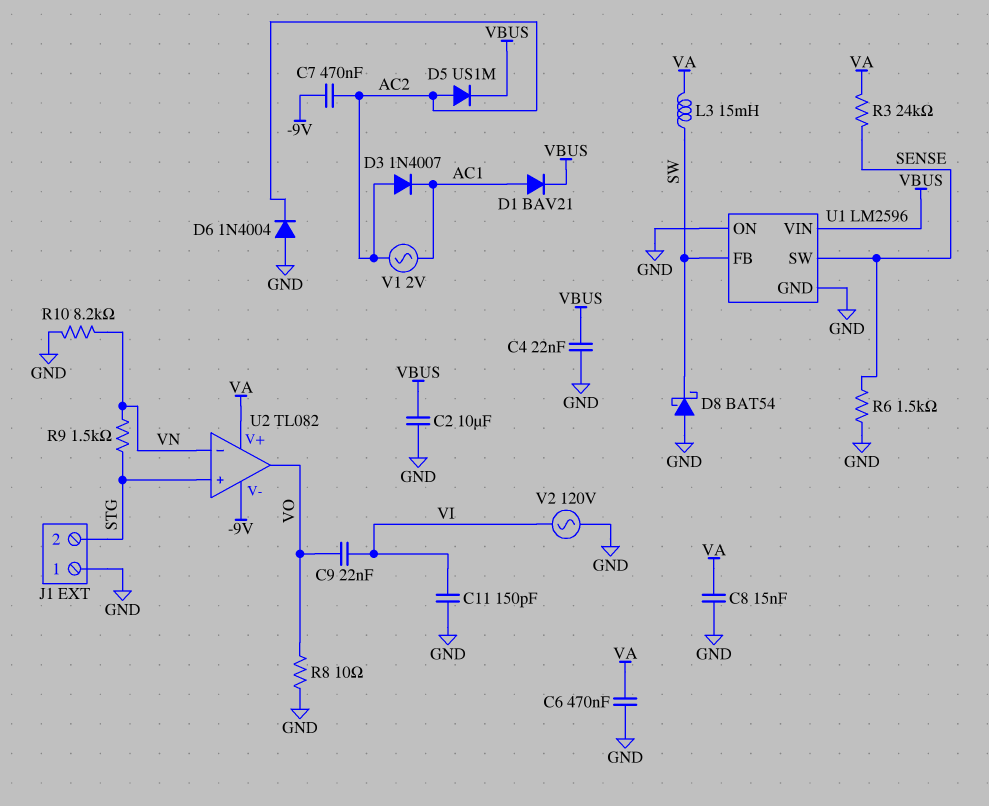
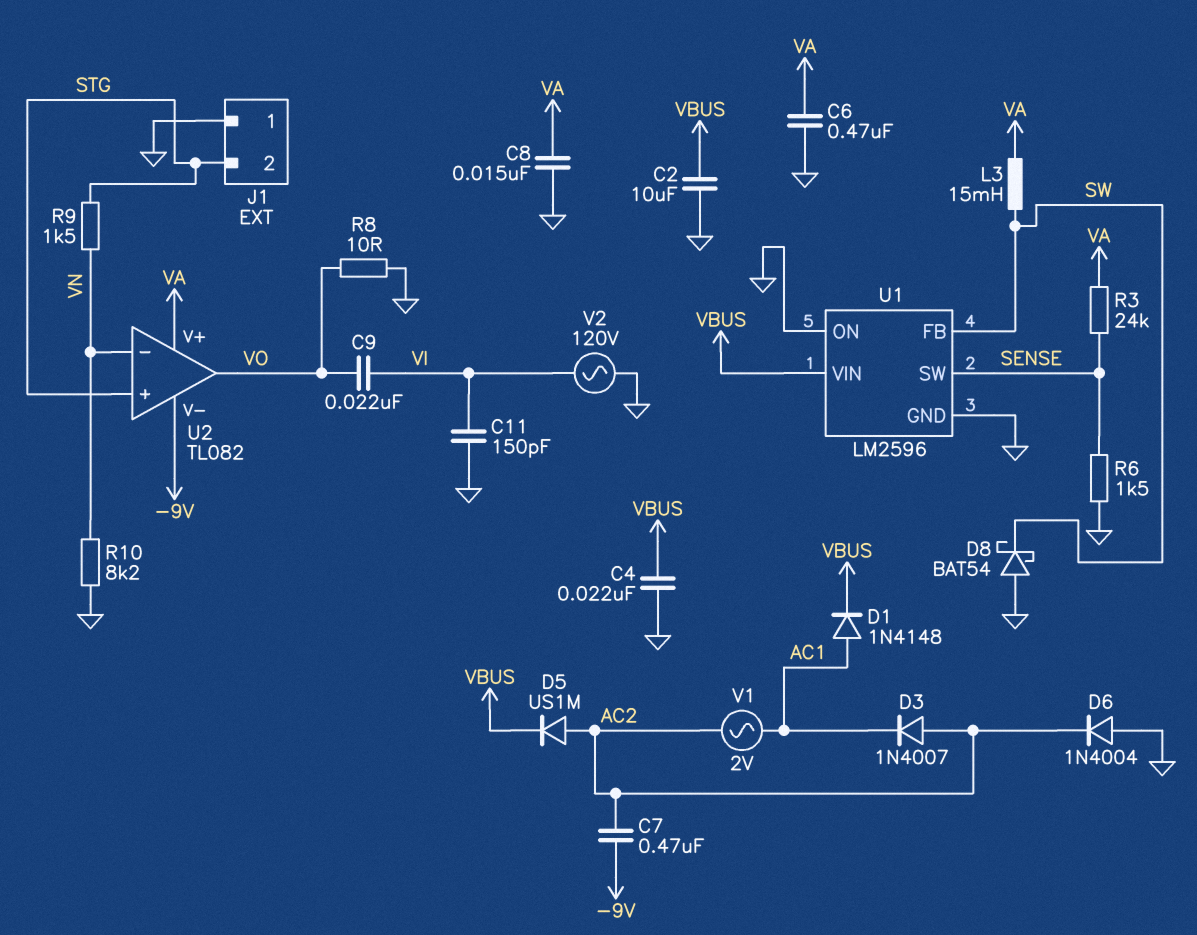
D1: diode BAV21 (A AC1, K VBUS) -> diode 1N4148 (A AC1, K VBUS)

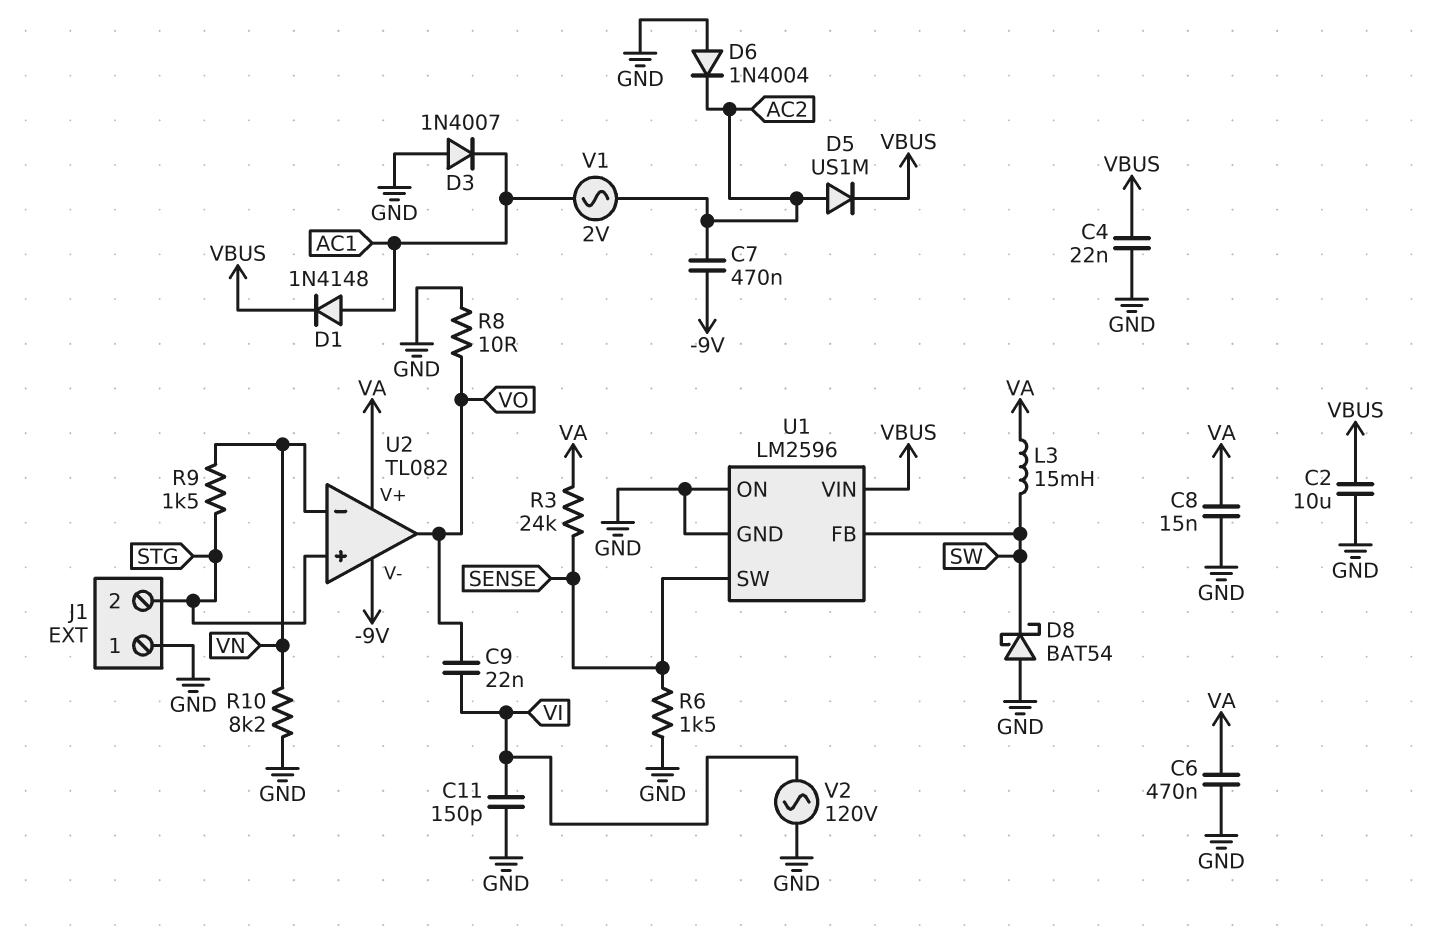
D3: diode 1N4007 (A AC2, K AC1) -> diode 1N4007 (A GND, K AC1)

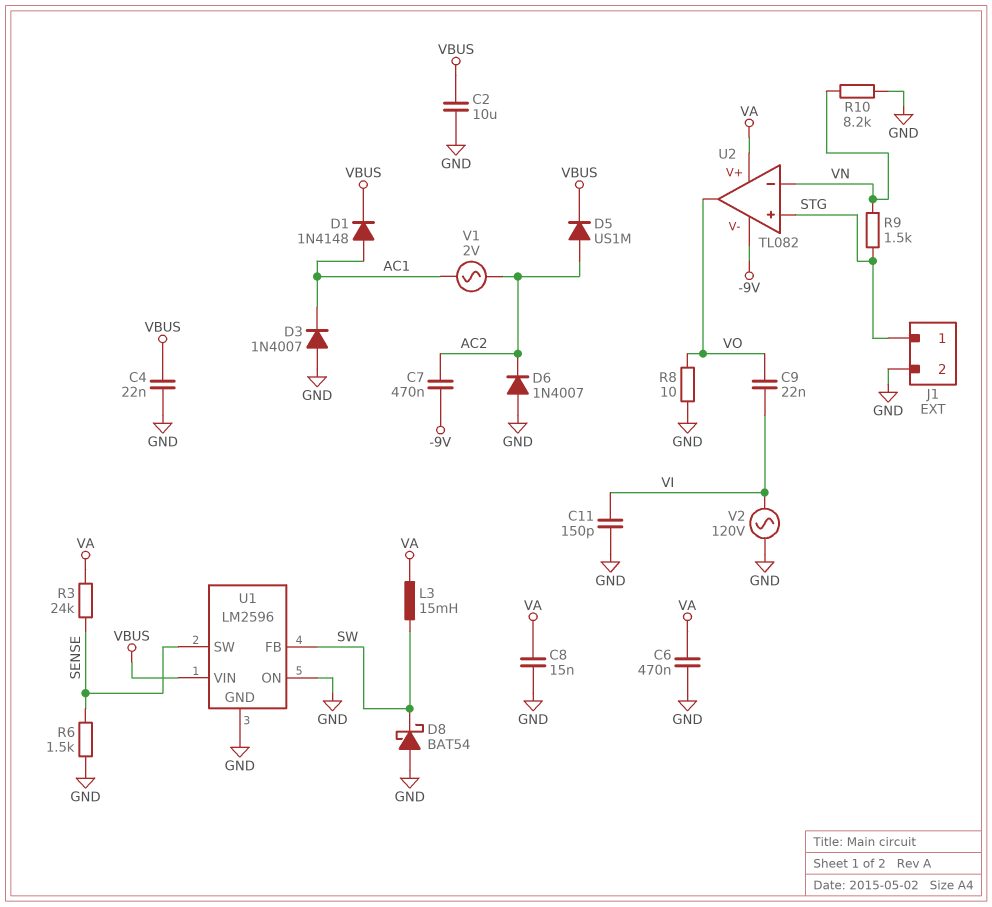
D6: diode 1N4004 (A GND, K AC2) -> diode 1N4007 (A GND, K AC2)
J1 pin 1: GND -> STG
J1 pin 2: STG -> GND

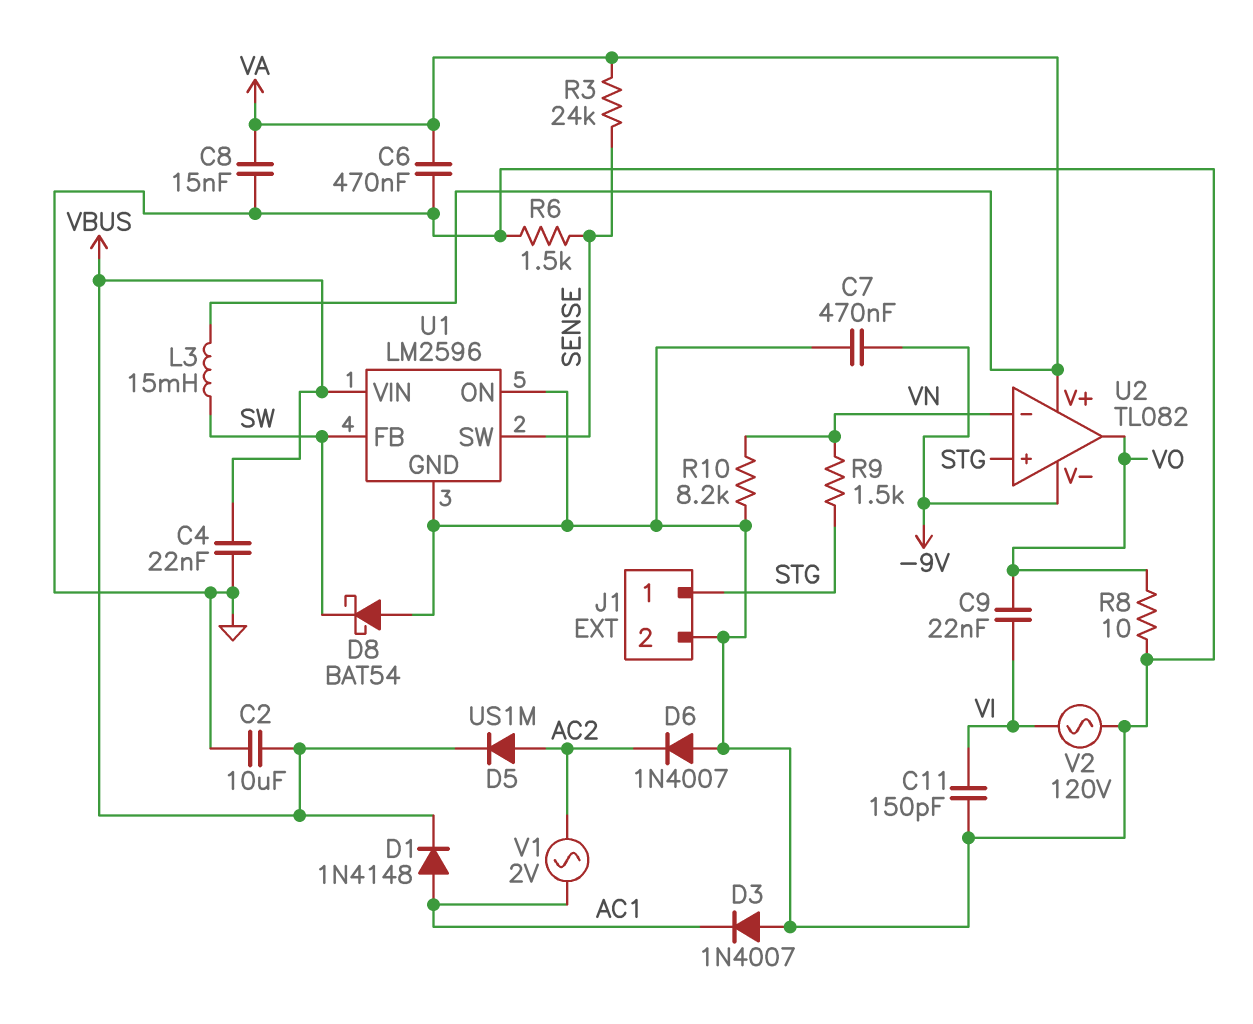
C7: 470nF (-9V, AC2) -> 470nF (-9V, GND)

